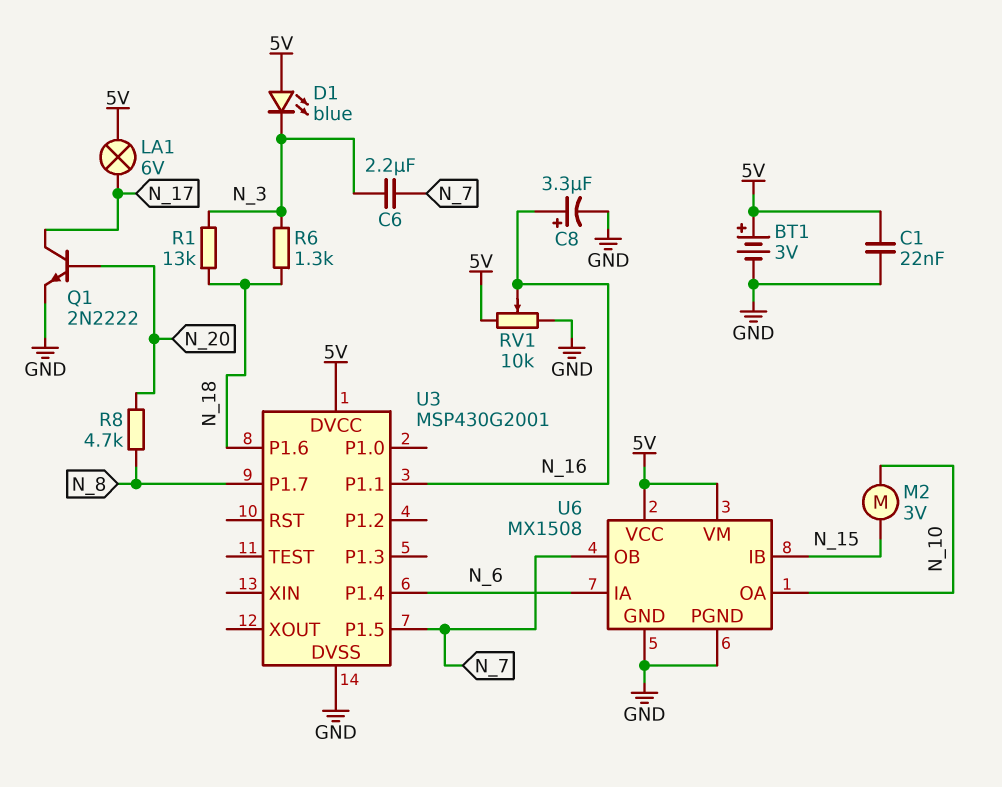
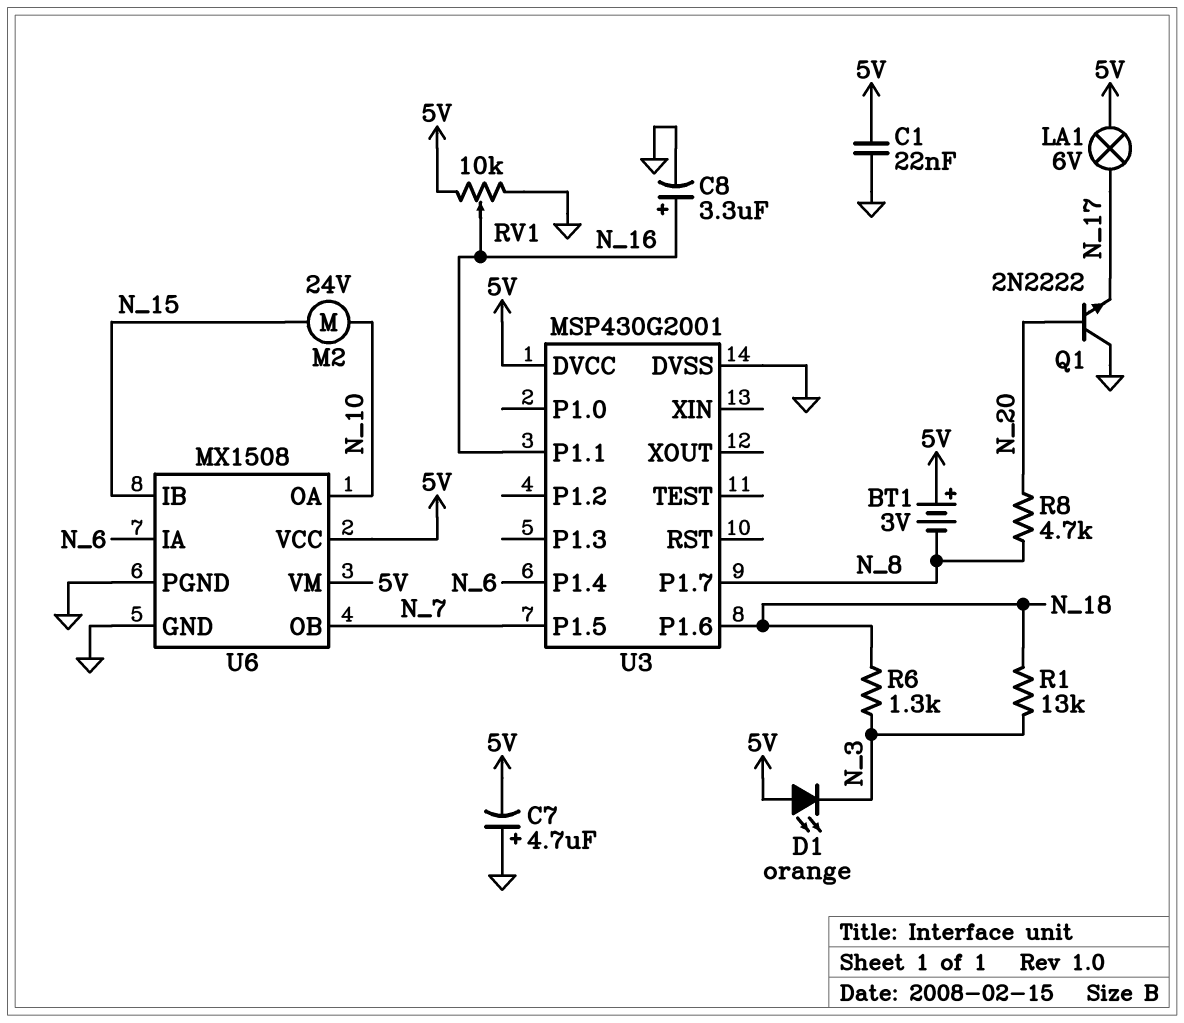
BT1: 3V (plus 5V, minus GND) -> 3V (plus 5V, minus N_8)
C6: 2.2uF (N_3, N_7) -> none
C7: none -> 4.7uF (plus GND, minus 5V)
D1: LED blue (A 5V, K N_3) -> LED orange (A 5V, K N_3)
M2: motor 3V (N_10, N_15) -> motor 24V (N_10, N_15)
Q1: NPN 2N2222 (B N_20, C N_17, E GND) -> NPN 2N2222 (B N_20, C GND, E N_17)

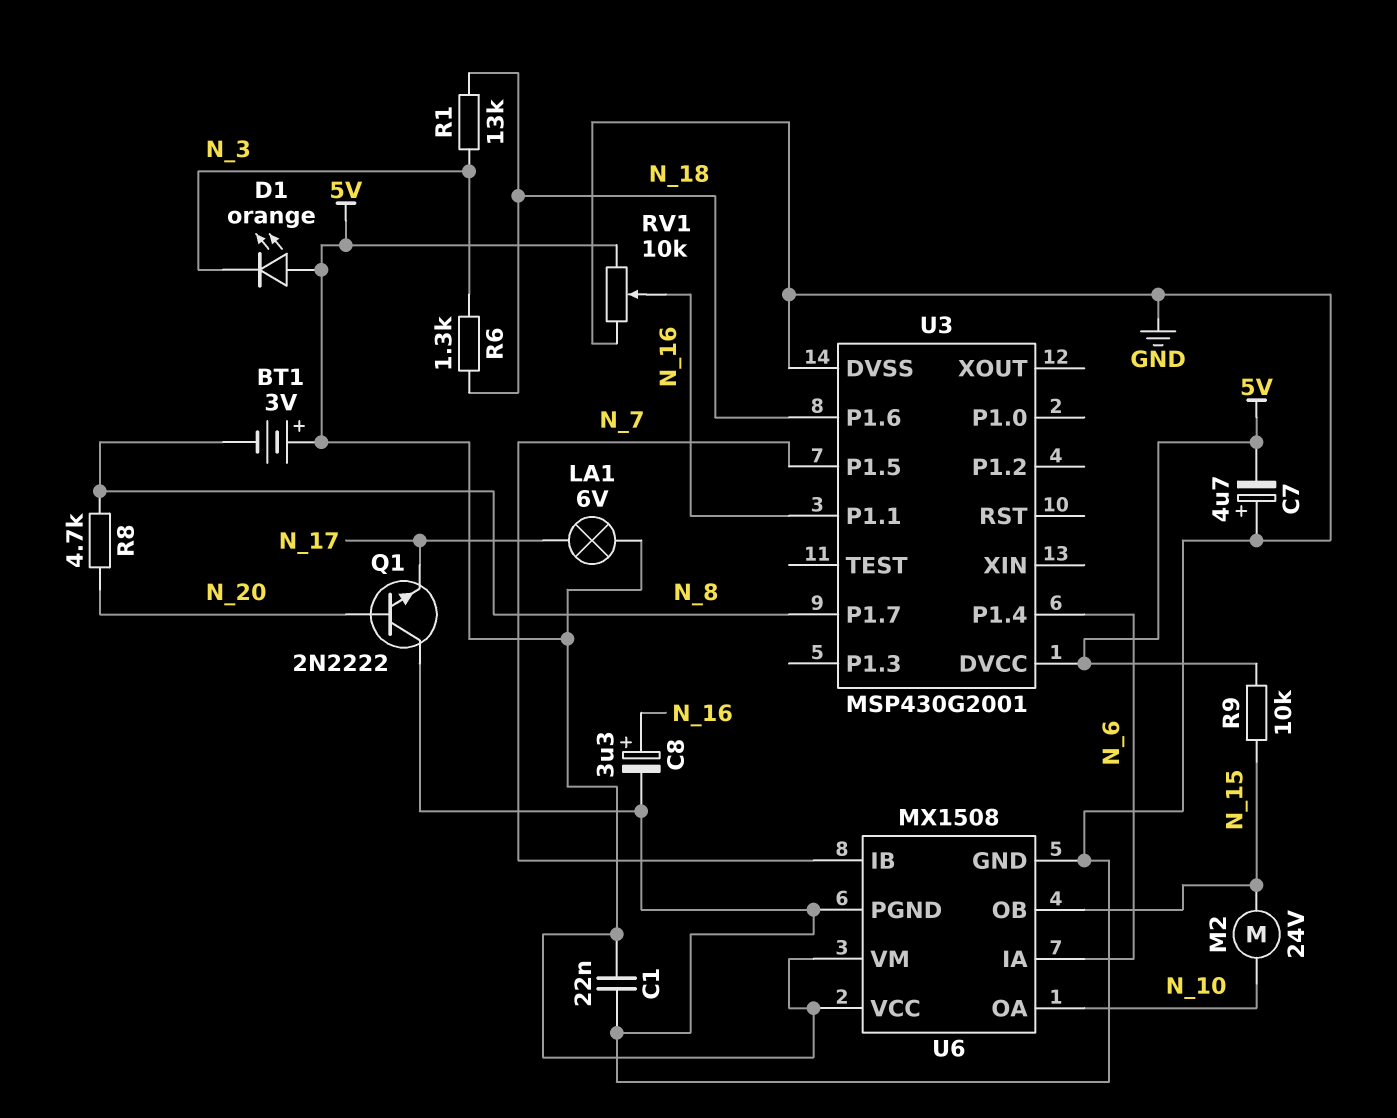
R9: none -> 10k (5V, N_15)
U6 pin IB: N_15 -> N_7
U6 pin OB: N_7 -> N_15

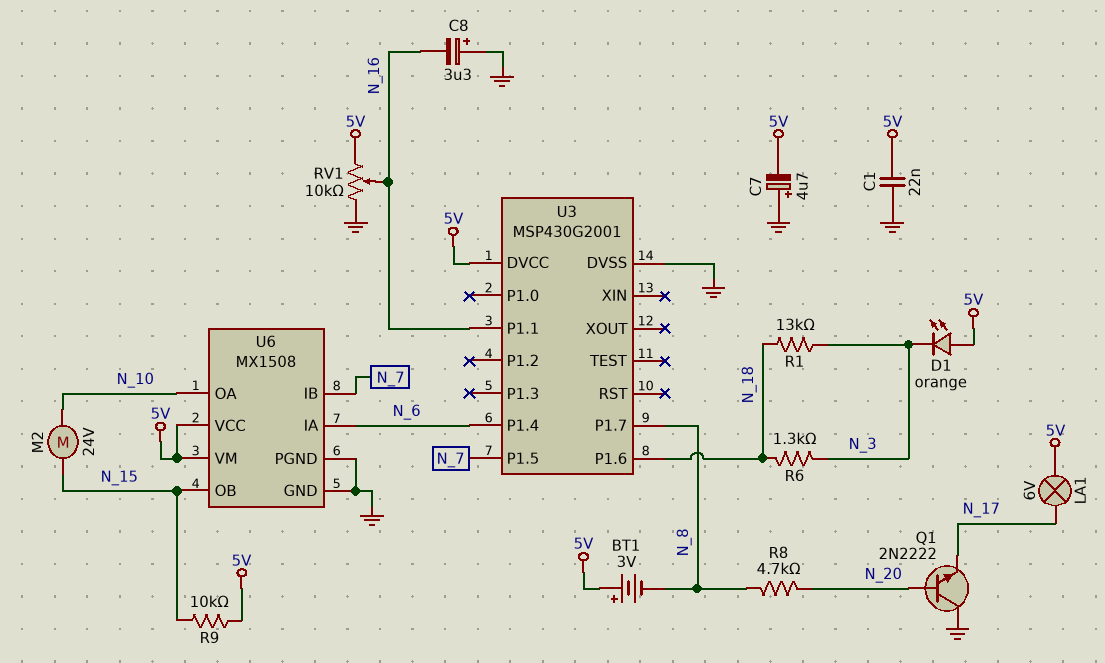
C8: 3.3uF (plus N_16, minus GND) -> 3.3uF (plus GND, minus N_16)

